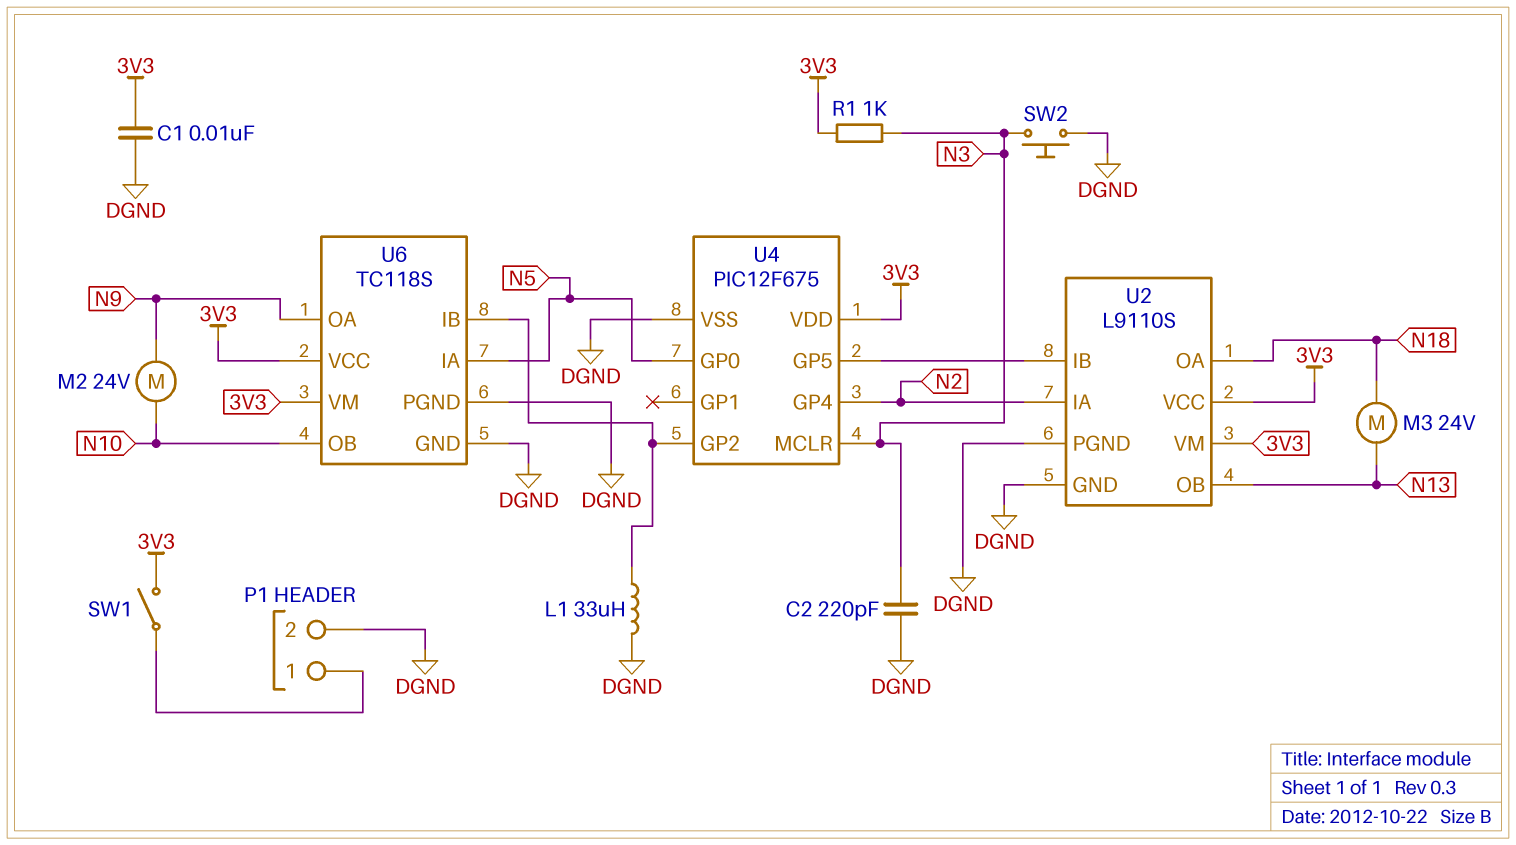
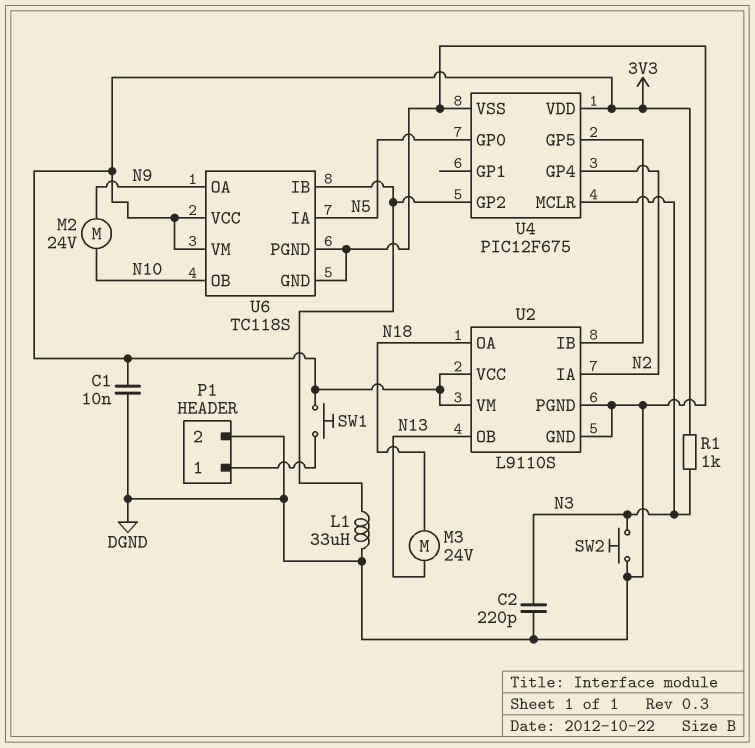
SW1: switch (3V3, P1/1) -> button (3V3, P1/1)

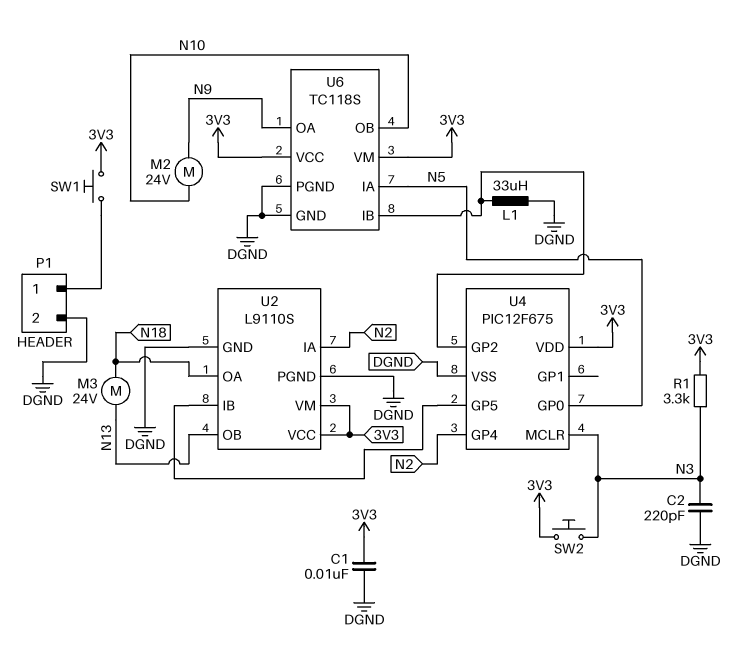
R1: 1k (3V3, N3) -> 3.3k (3V3, N3)
SW2: button (DGND, N3) -> button (3V3, N3)

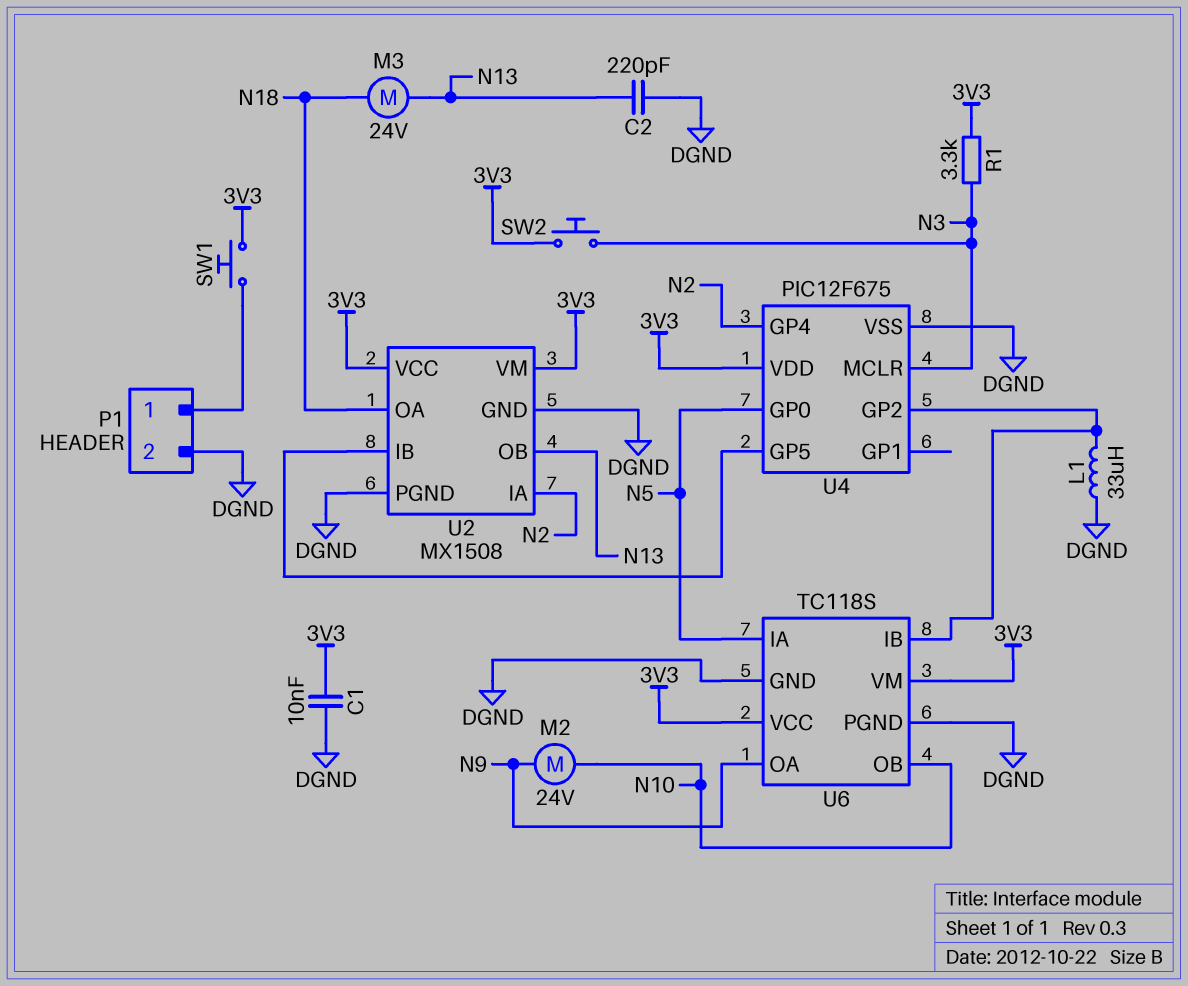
C2: 220pF (DGND, N3) -> 220pF (DGND, N13)
U2: L9110S -> MX1508

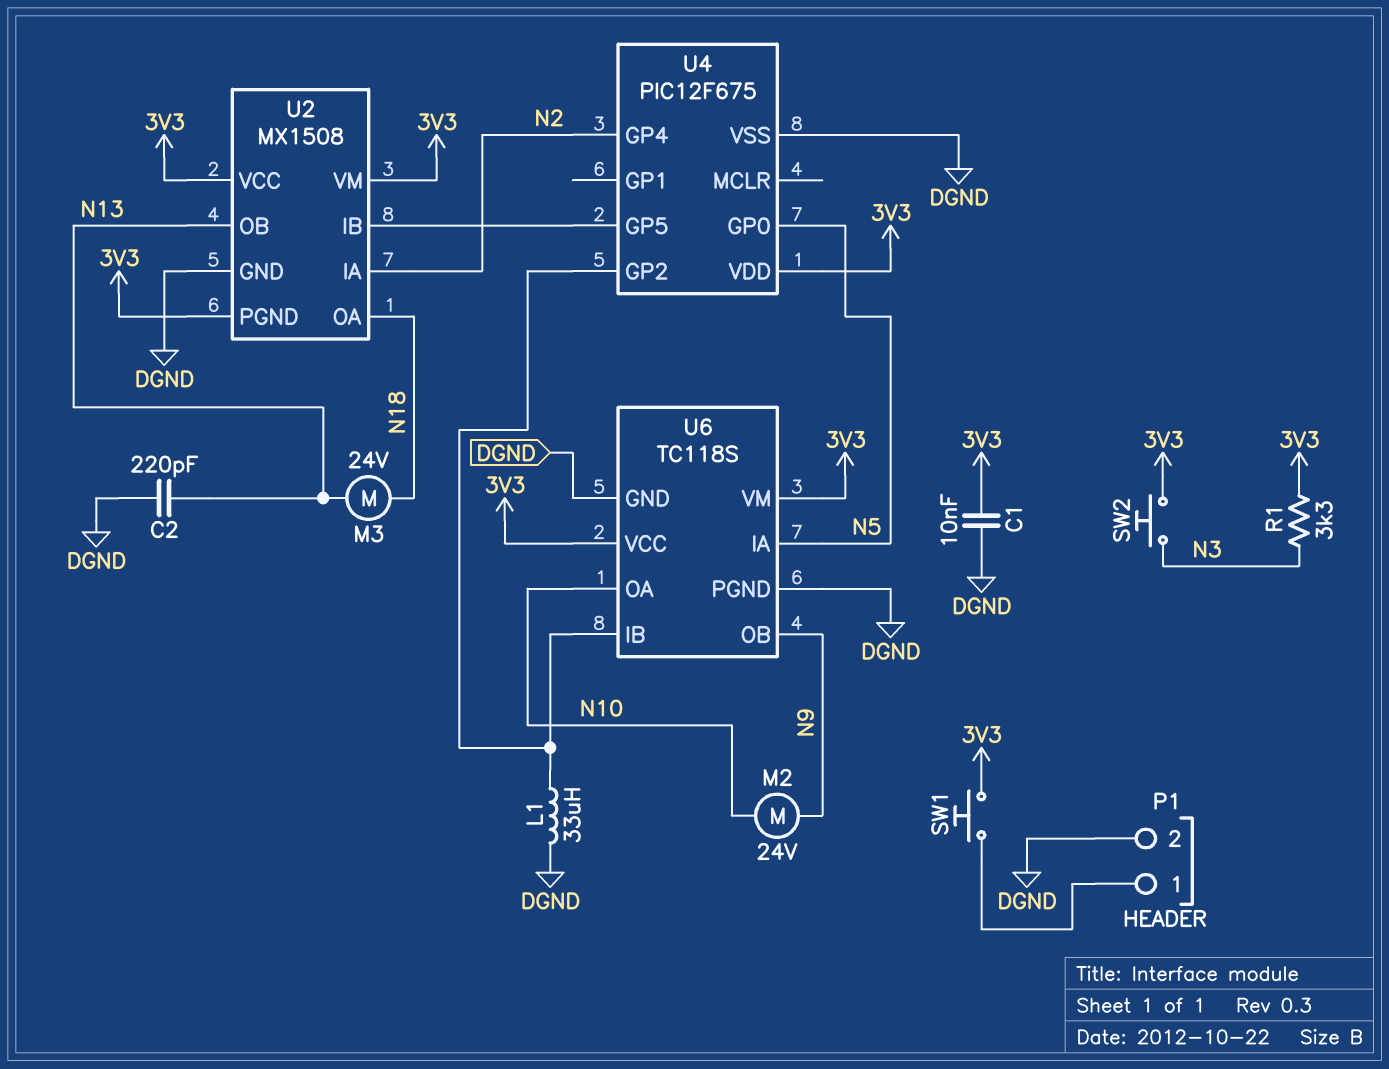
U2 pin PGND: DGND -> 3V3
U4 pin MCLR: N3 -> none
U6 pin OA: N9 -> N10
U6 pin OB: N10 -> N9

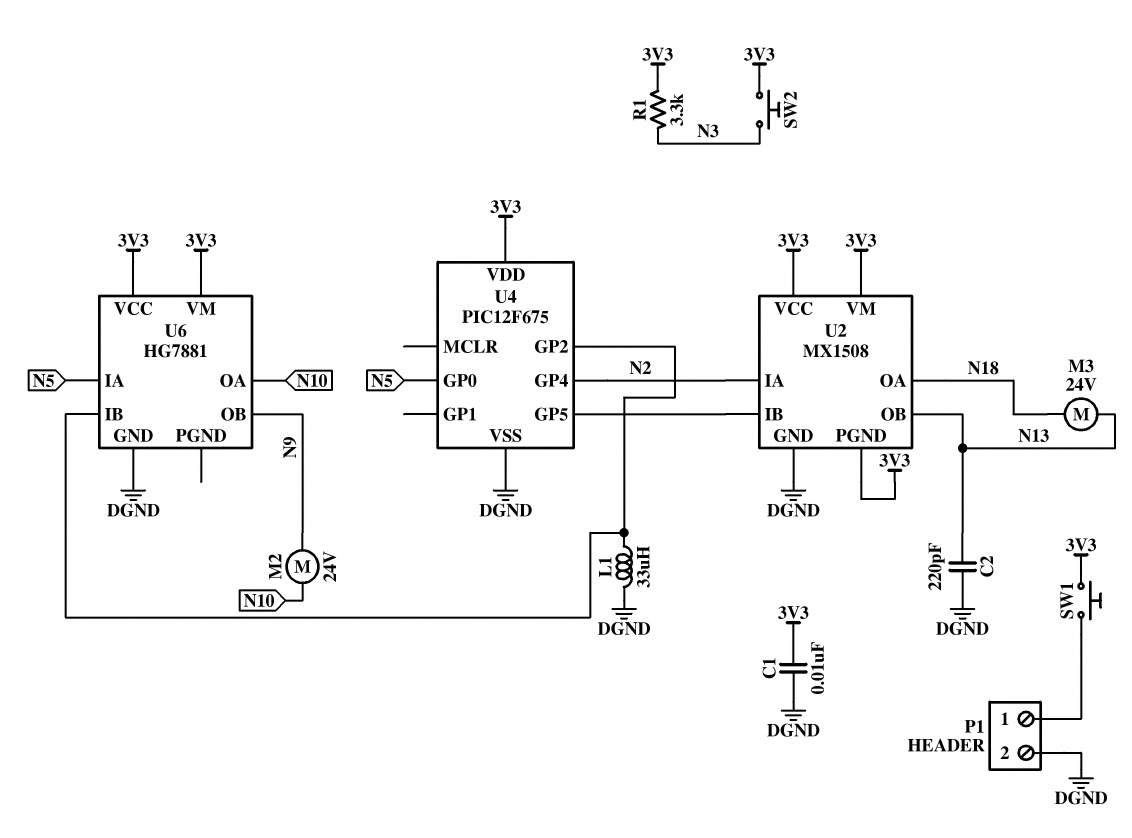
U6: TC118S -> HG7881
U6 pin PGND: DGND -> none

